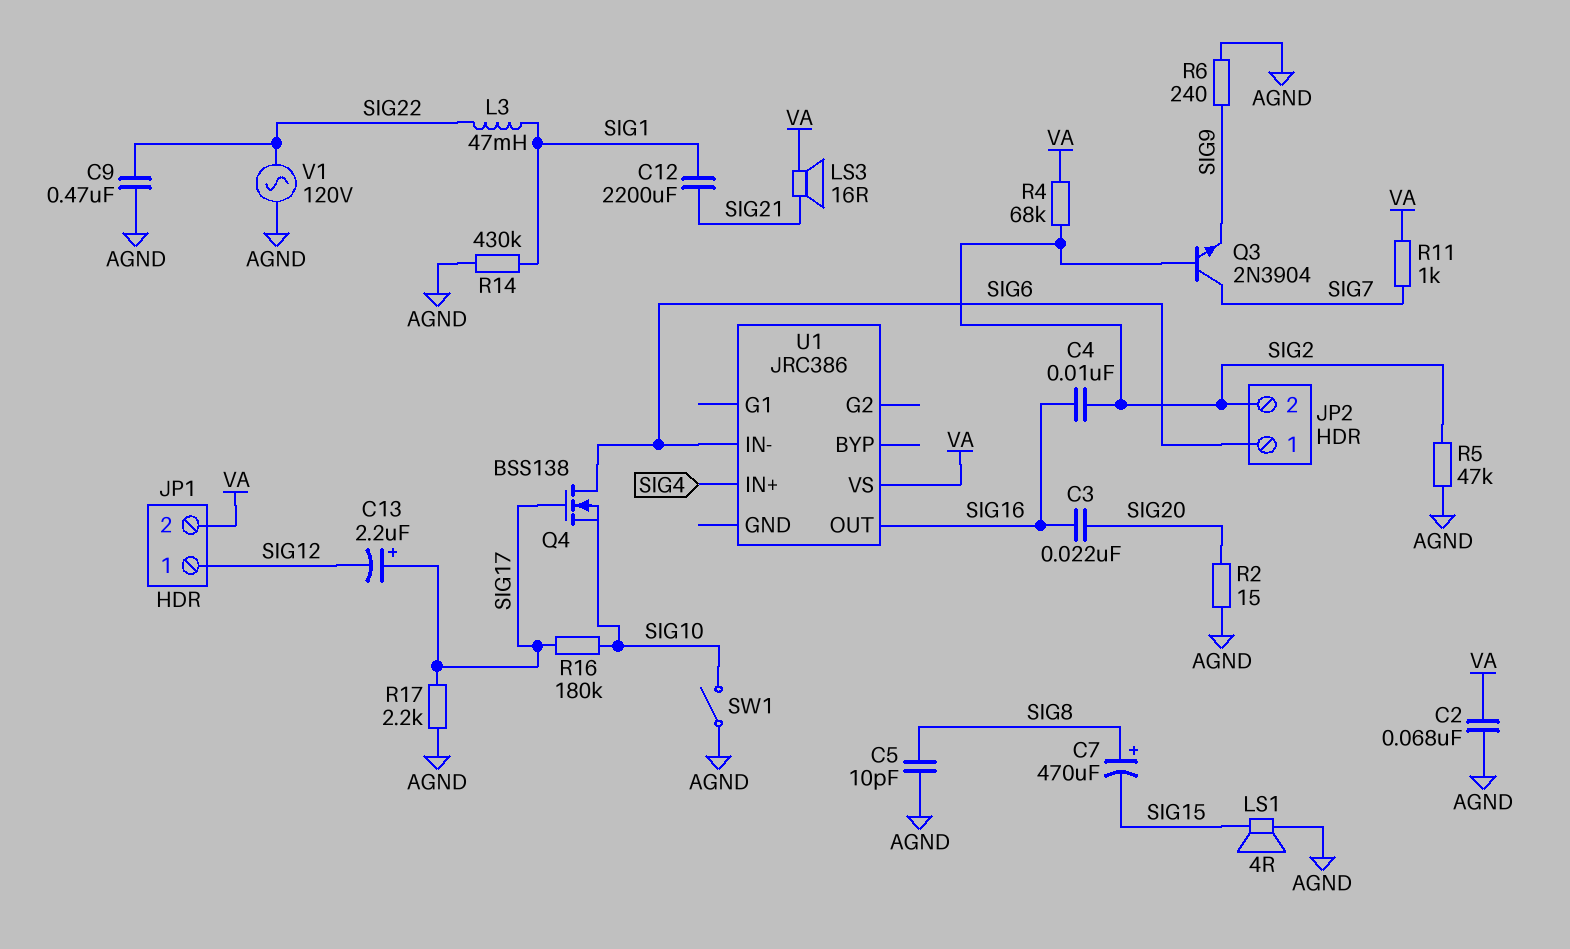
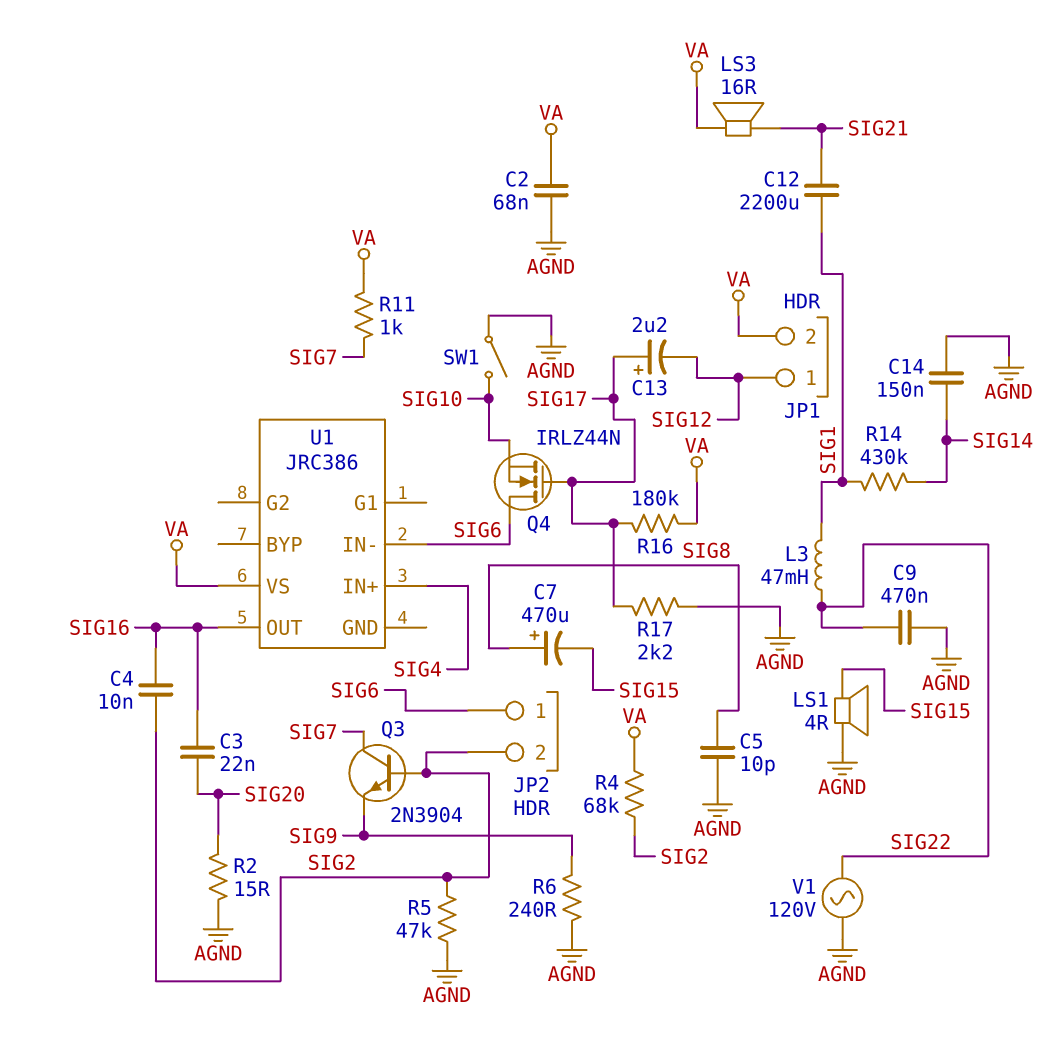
C14: none -> 150nF (AGND, SIG14)
Q4: NMOS BSS138 (G SIG17, D SIG6, S SIG10) -> NMOS IRLZ44N (G SIG17, D SIG6, S SIG10)
R14: 430k (AGND, SIG1) -> 430k (SIG1, SIG14)
R16: 180k (SIG10, SIG17) -> 180k (SIG17, VA)

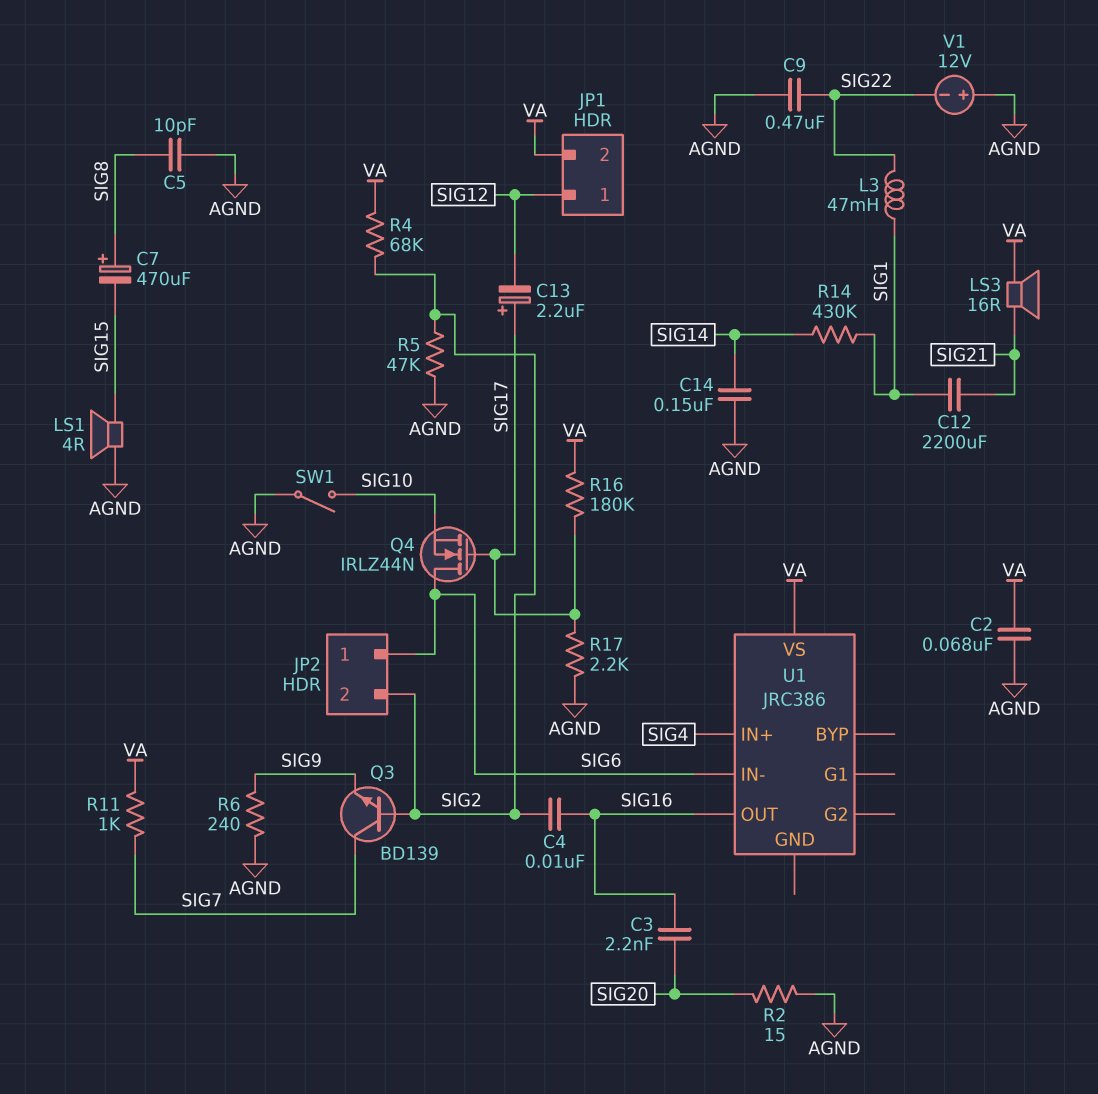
C3: 22nF (SIG16, SIG20) -> 2.2nF (SIG16, SIG20)
Q3: NPN 2N3904 (B SIG2, C SIG7, E SIG9) -> NPN BD139 (B SIG2, C SIG7, E SIG9)
V1: AC 120V (AGND, SIG22) -> 12V (plus AGND, minus SIG22)

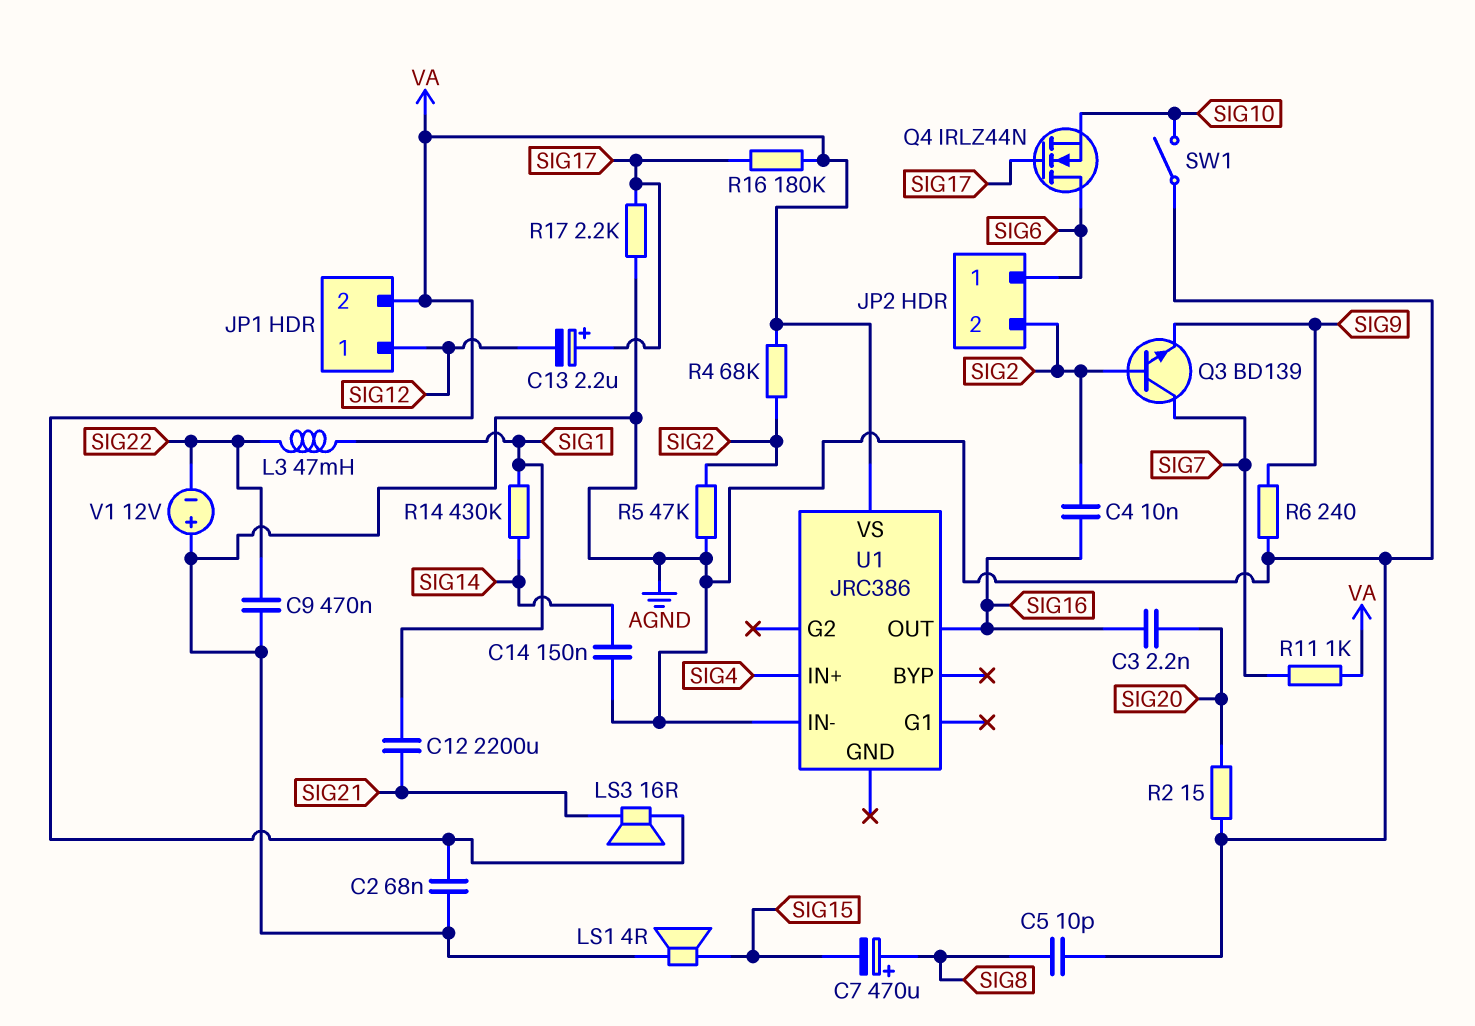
U1 pin IN-: SIG6 -> AGND

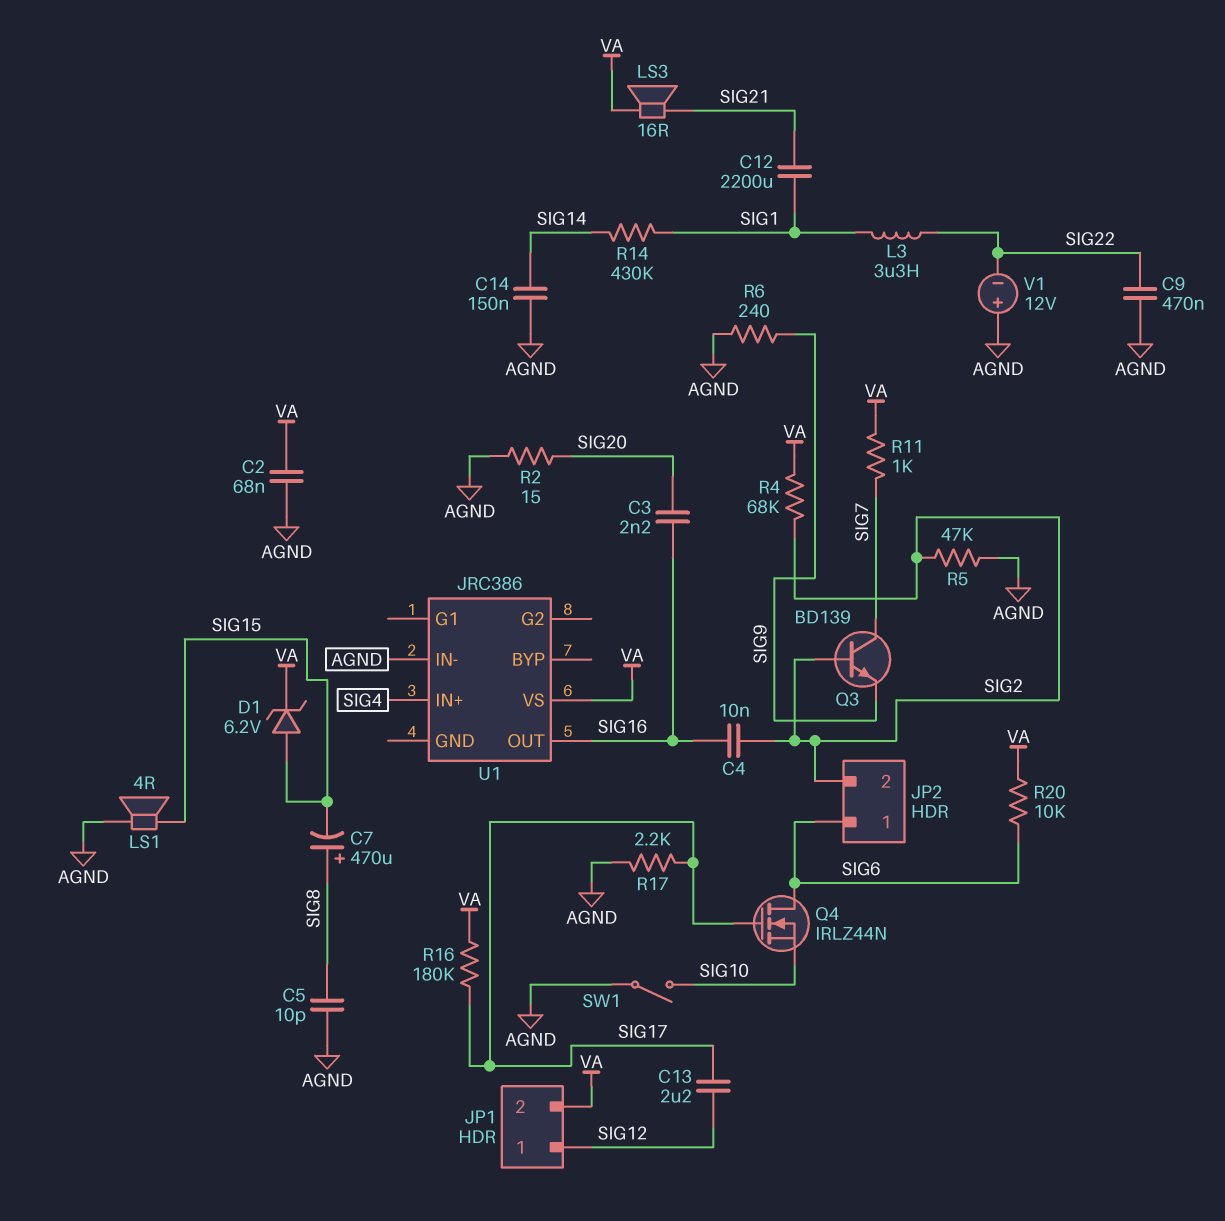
C13: 2.2uF (plus SIG17, minus SIG12) -> 2.2uF (SIG12, SIG17)
D1: none -> zener 6.2V (A SIG15, K VA)
L3: 47mH (SIG1, SIG22) -> 3.3uH (SIG1, SIG22)
R20: none -> 10k (SIG6, VA)

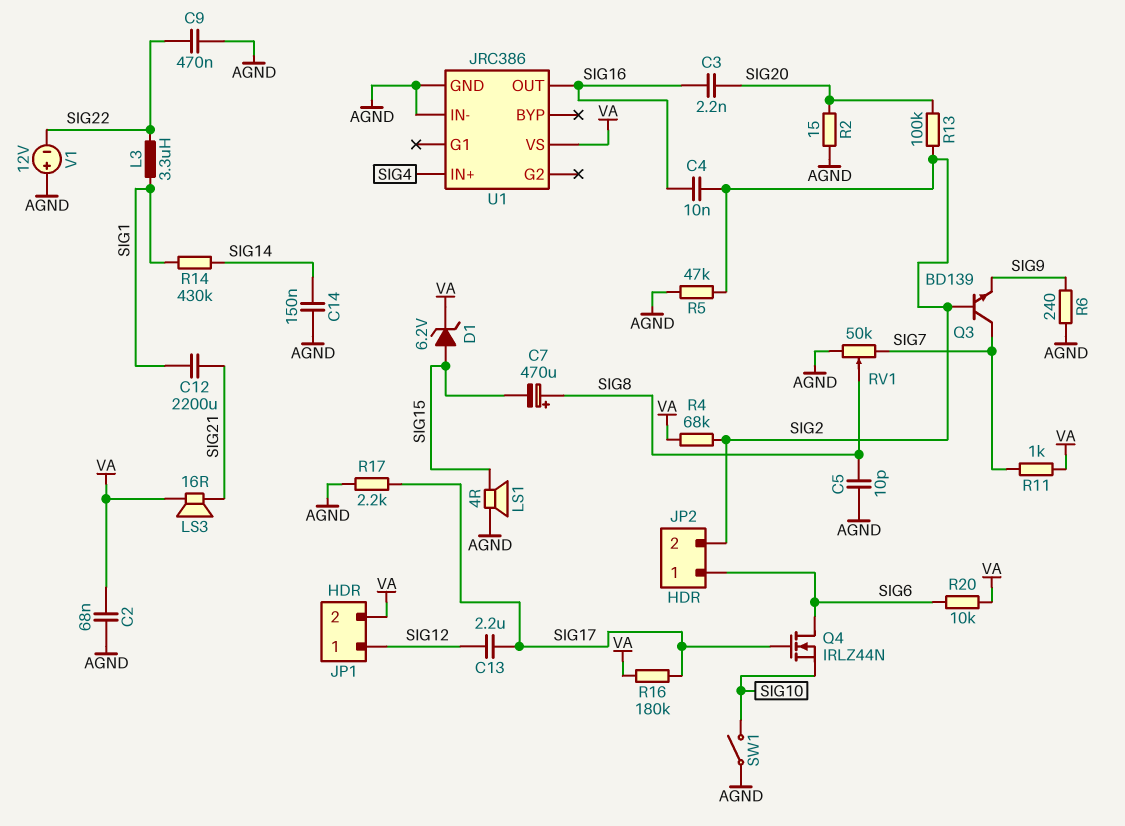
R13: none -> 100k (SIG2, SIG20)
RV1: none -> 50k (AGND, SIG7, wiper SIG8)
U1 pin GND: none -> AGND

